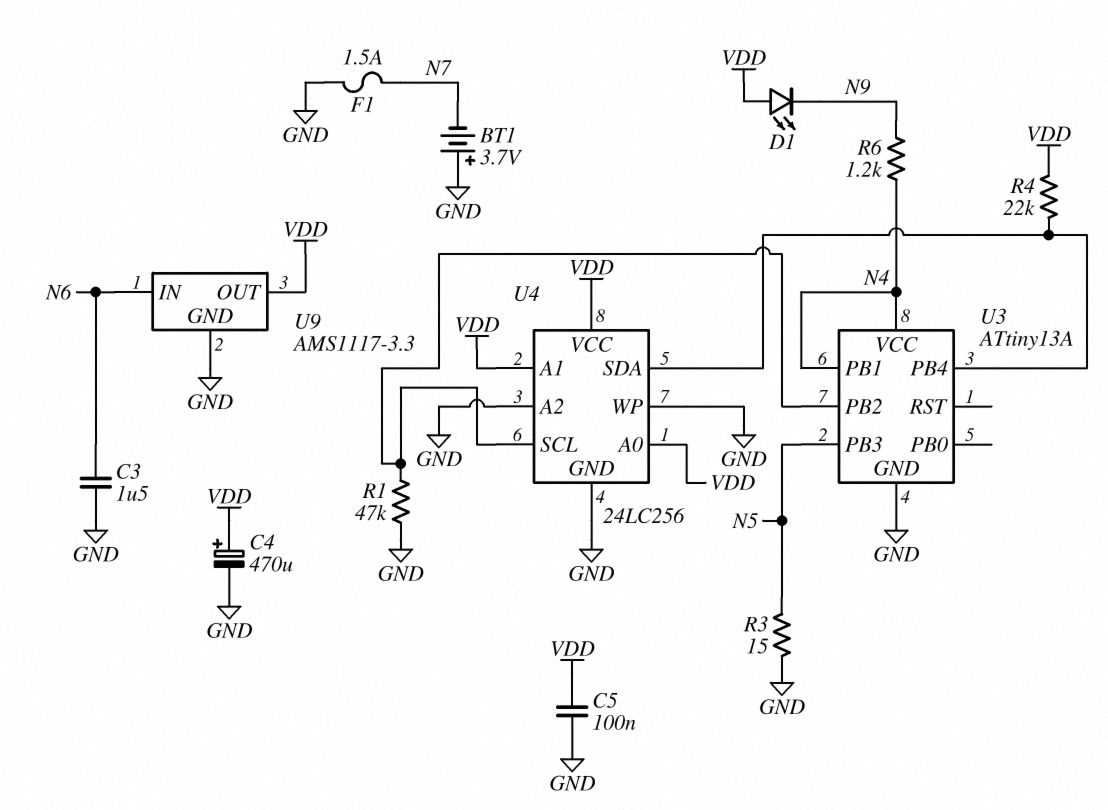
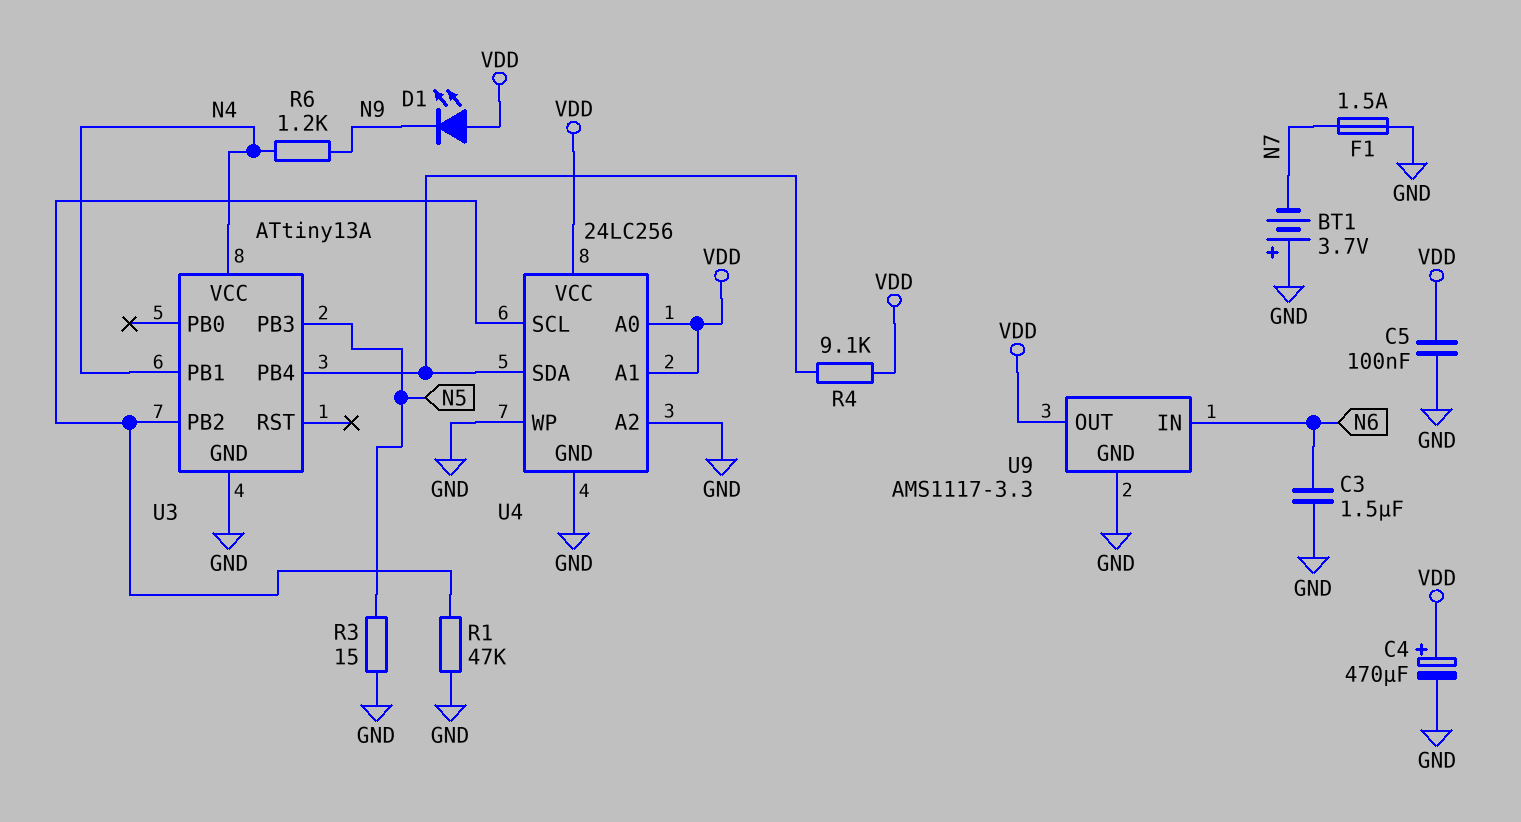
R4: 22k (U3/PB4, VDD) -> 9.1k (U3/PB4, VDD)

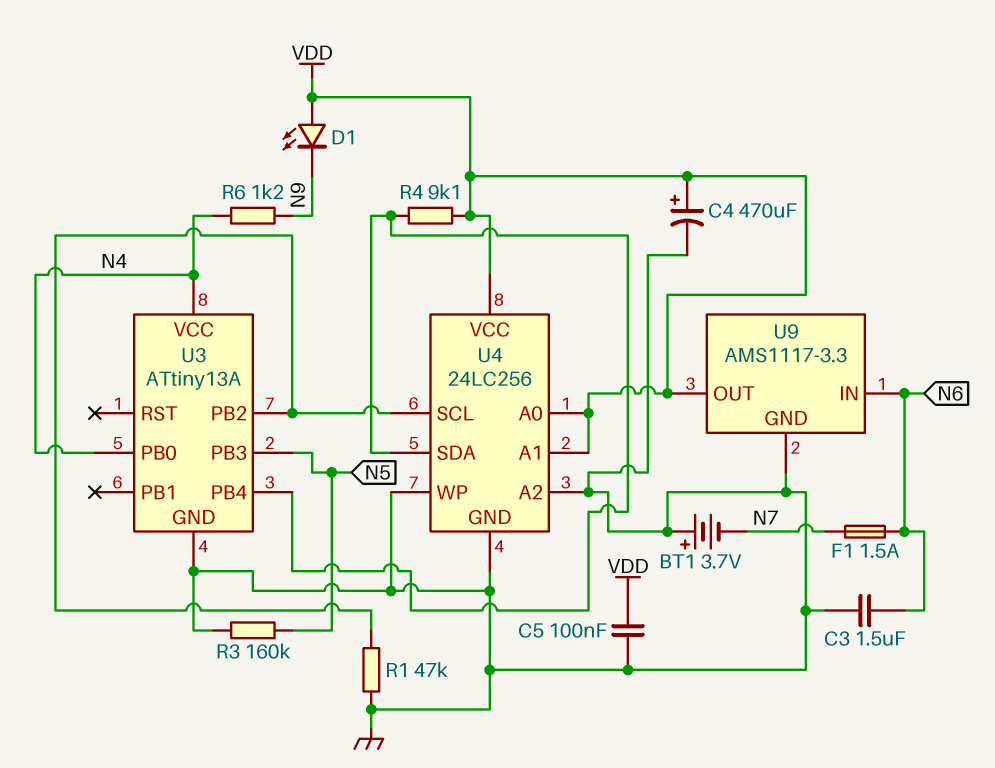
F1: 1.5A (GND, N7) -> 1.5A (N6, N7)
R3: 15 (GND, N5) -> 160k (GND, N5)
U3 pin PB0: none -> N4
U3 pin PB1: N4 -> none

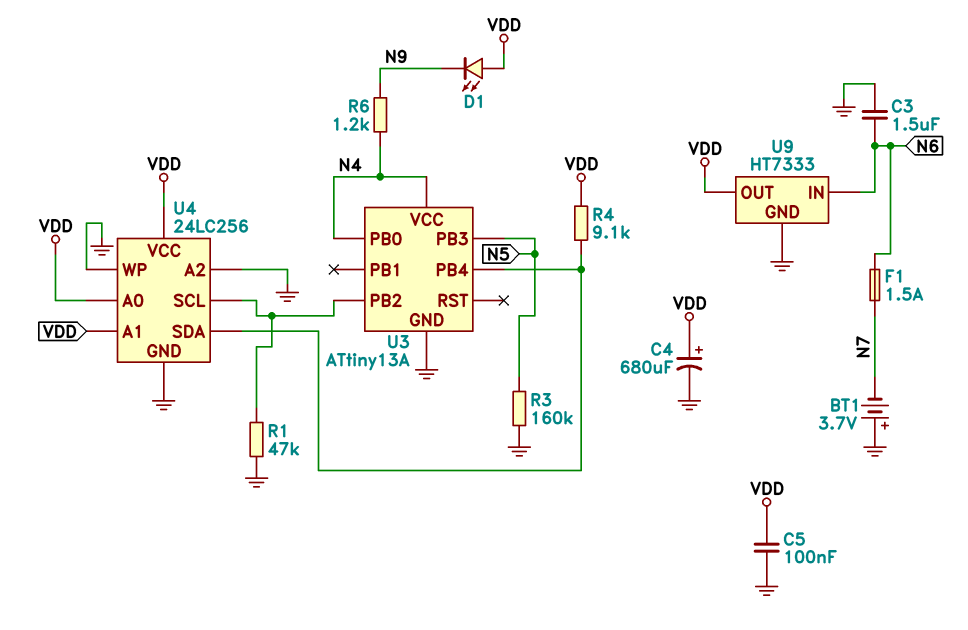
C4: 470uF (plus VDD, minus GND) -> 680uF (plus VDD, minus GND)
U9: AMS1117-3.3 -> HT7333

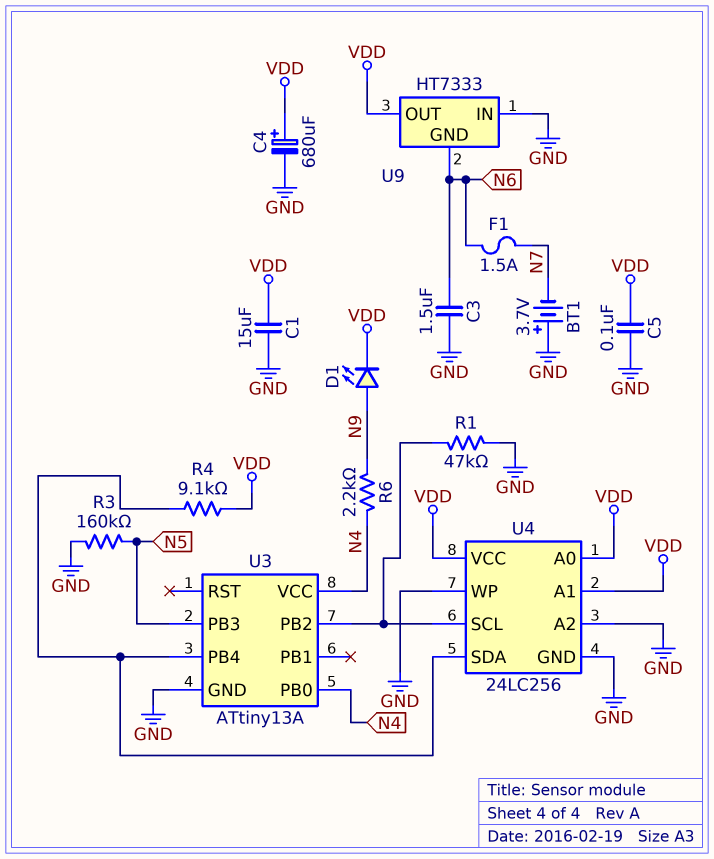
C1: none -> 15uF (GND, VDD)
D1: LED (A VDD, K N9) -> LED (A N9, K VDD)
R6: 1.2k (N4, N9) -> 2.2k (N4, N9)
U9 pin GND: GND -> N6
U9 pin IN: N6 -> GND

